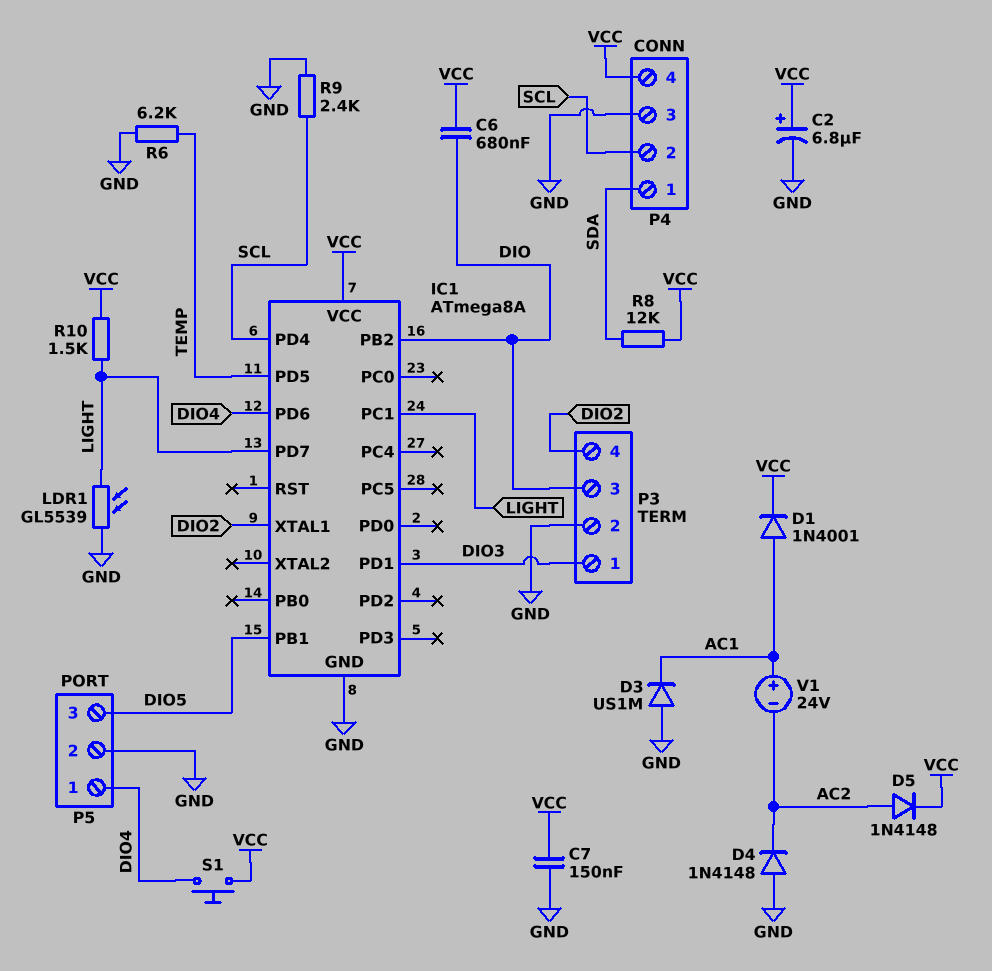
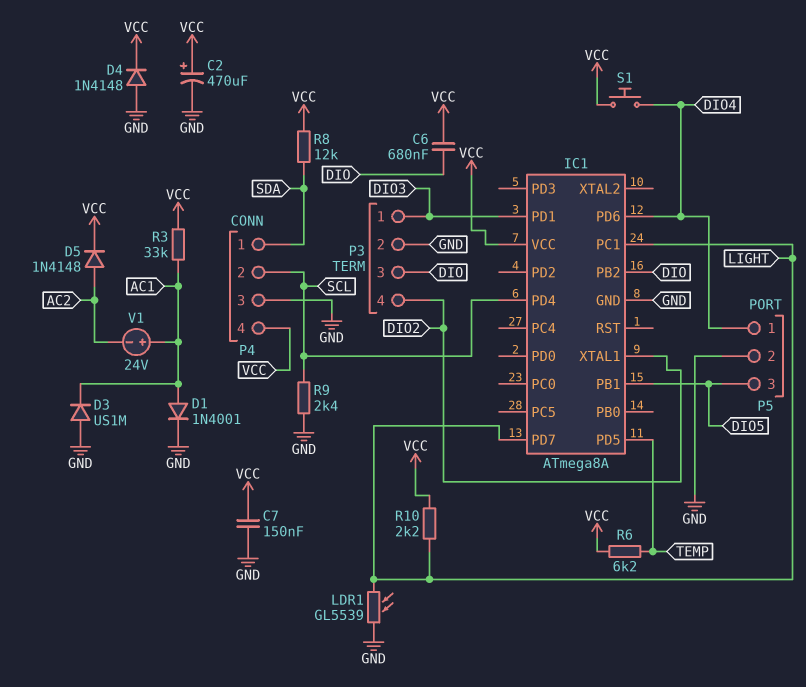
C2: 6.8uF (plus VCC, minus GND) -> 470uF (plus VCC, minus GND)
D1: diode 1N4001 (A AC1, K VCC) -> diode 1N4001 (A AC1, K GND)
D4: diode 1N4148 (A GND, K AC2) -> diode 1N4148 (A GND, K VCC)
R3: none -> 33k (AC1, VCC)
R6: 6.2k (GND, TEMP) -> 6.2k (TEMP, VCC)
R10: 1.5k (LIGHT, VCC) -> 2.2k (LIGHT, VCC)

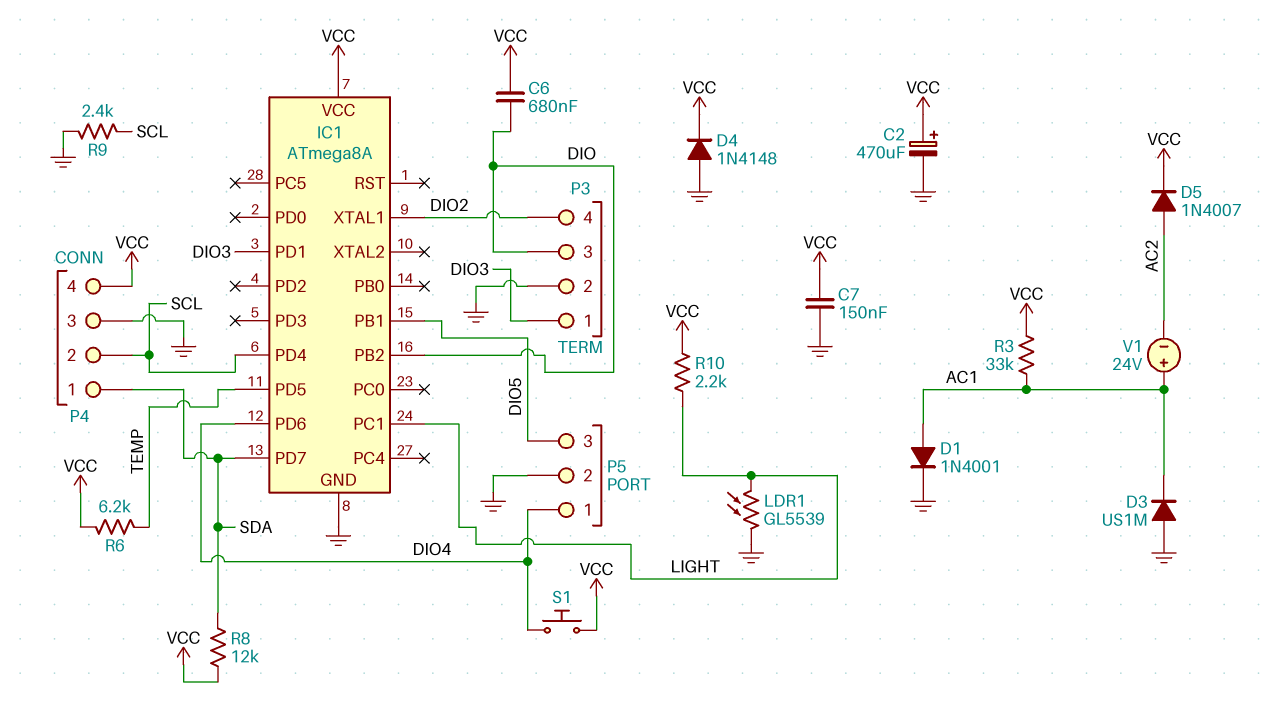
D5: diode 1N4148 (A AC2, K VCC) -> diode 1N4007 (A AC2, K VCC)
IC1 pin PD7: LIGHT -> SDA

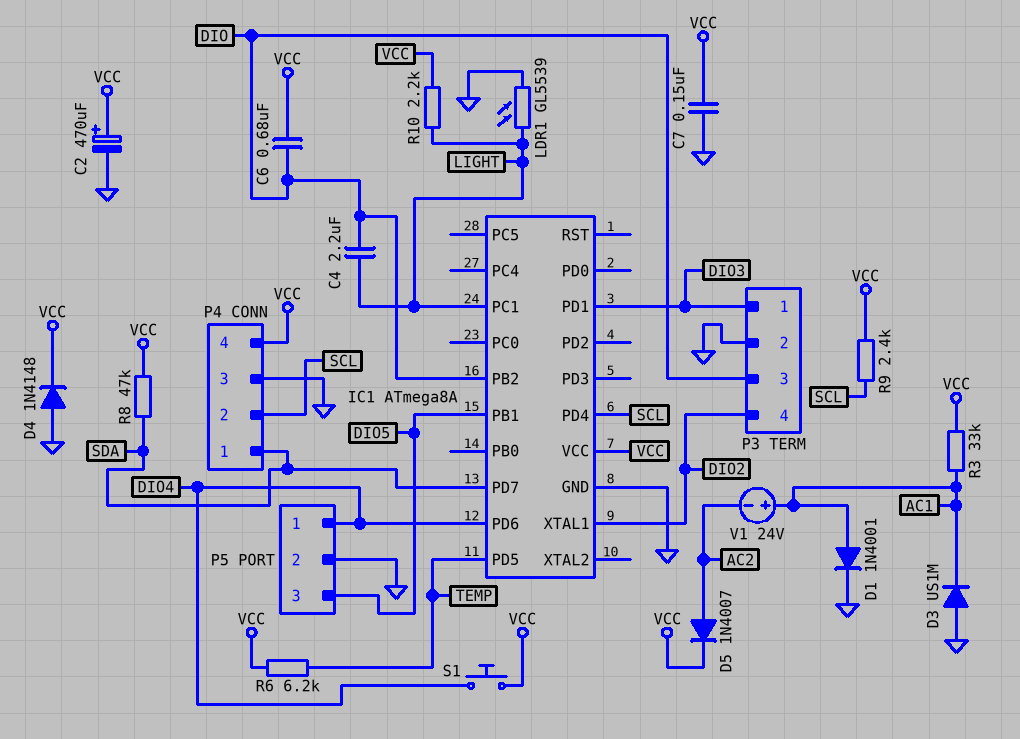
C4: none -> 2.2uF (DIO, LIGHT)
R8: 12k (SDA, VCC) -> 47k (SDA, VCC)
R9: 2.4k (GND, SCL) -> 2.4k (SCL, VCC)

